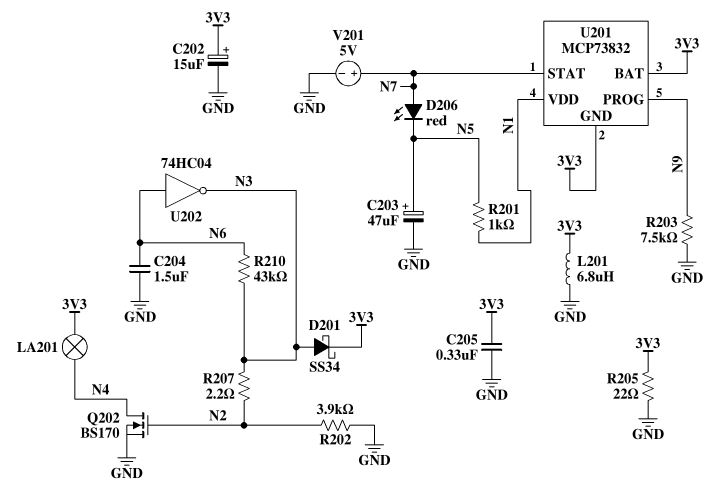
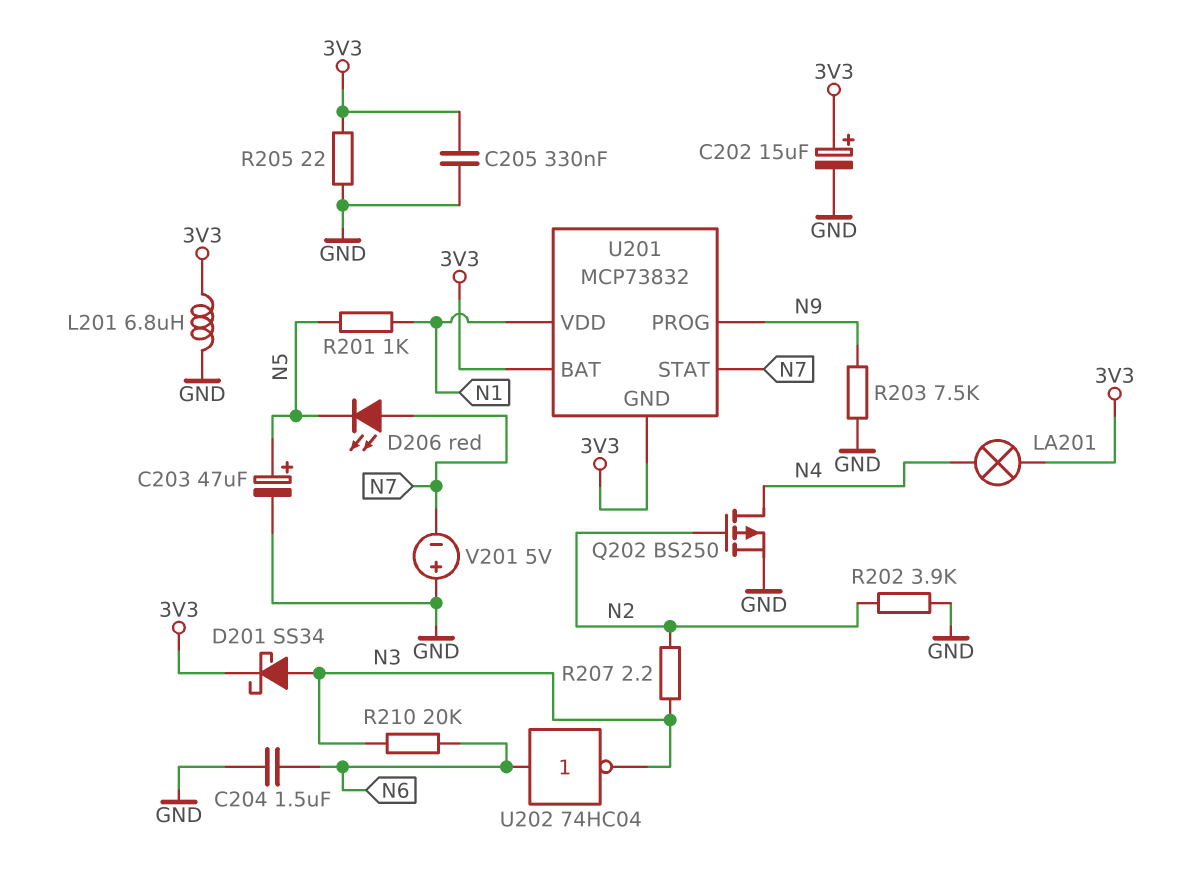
Q202: NMOS BS170 (G N2, D N4, S GND) -> PMOS BS250 (G N2, D N4, S GND)
R210: 43k (N3, N6) -> 20k (N3, N6)
V201: 5V (plus N7, minus GND) -> 5V (plus GND, minus N7)

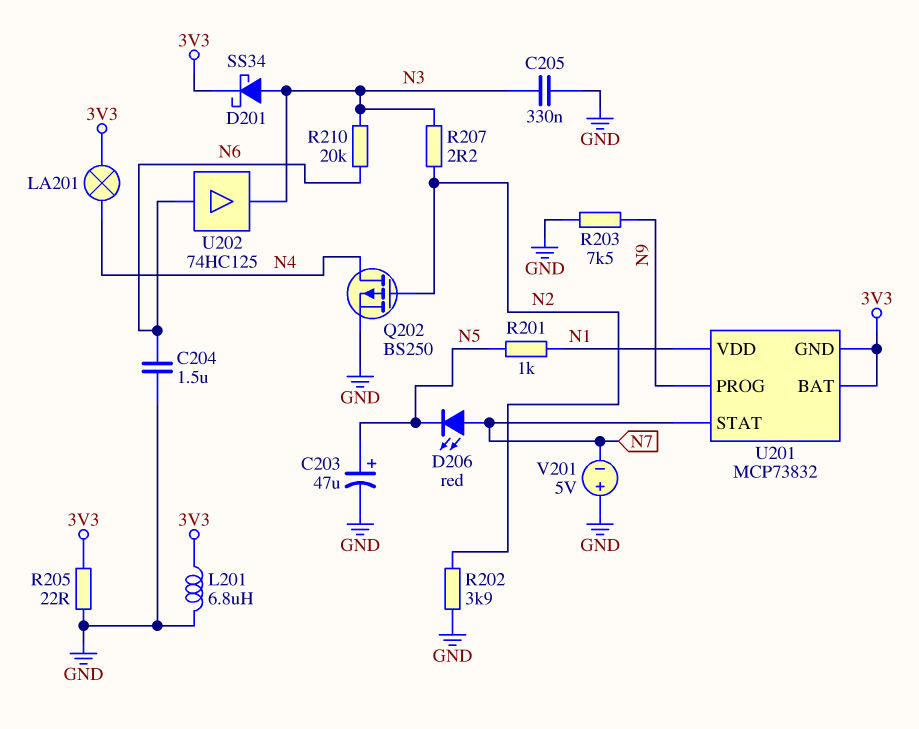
C202: 15uF (plus 3V3, minus GND) -> none
C205: 330nF (3V3, GND) -> 330nF (GND, N3)
U202: NOT 74HC04 (in N6, out N3) -> buffer 74HC125 (in N6, out N3)

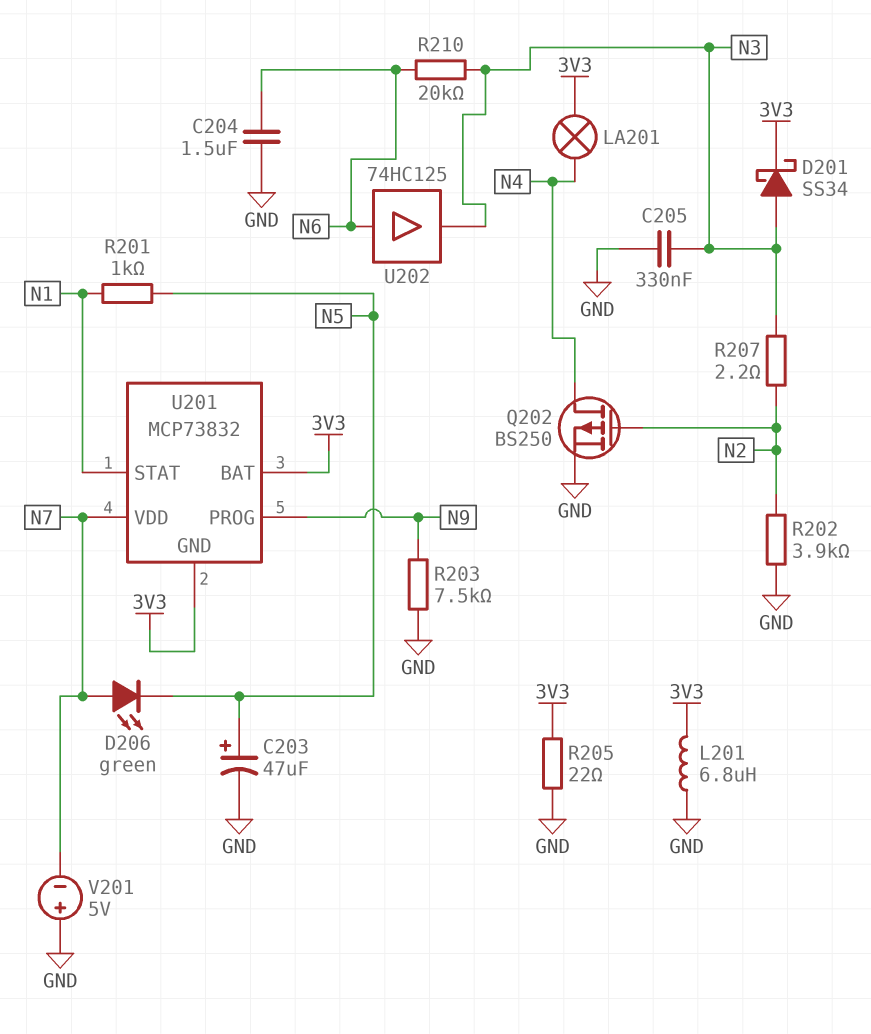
D206: LED red (A N7, K N5) -> LED green (A N7, K N5)
U201 pin STAT: N7 -> N1
U201 pin VDD: N1 -> N7

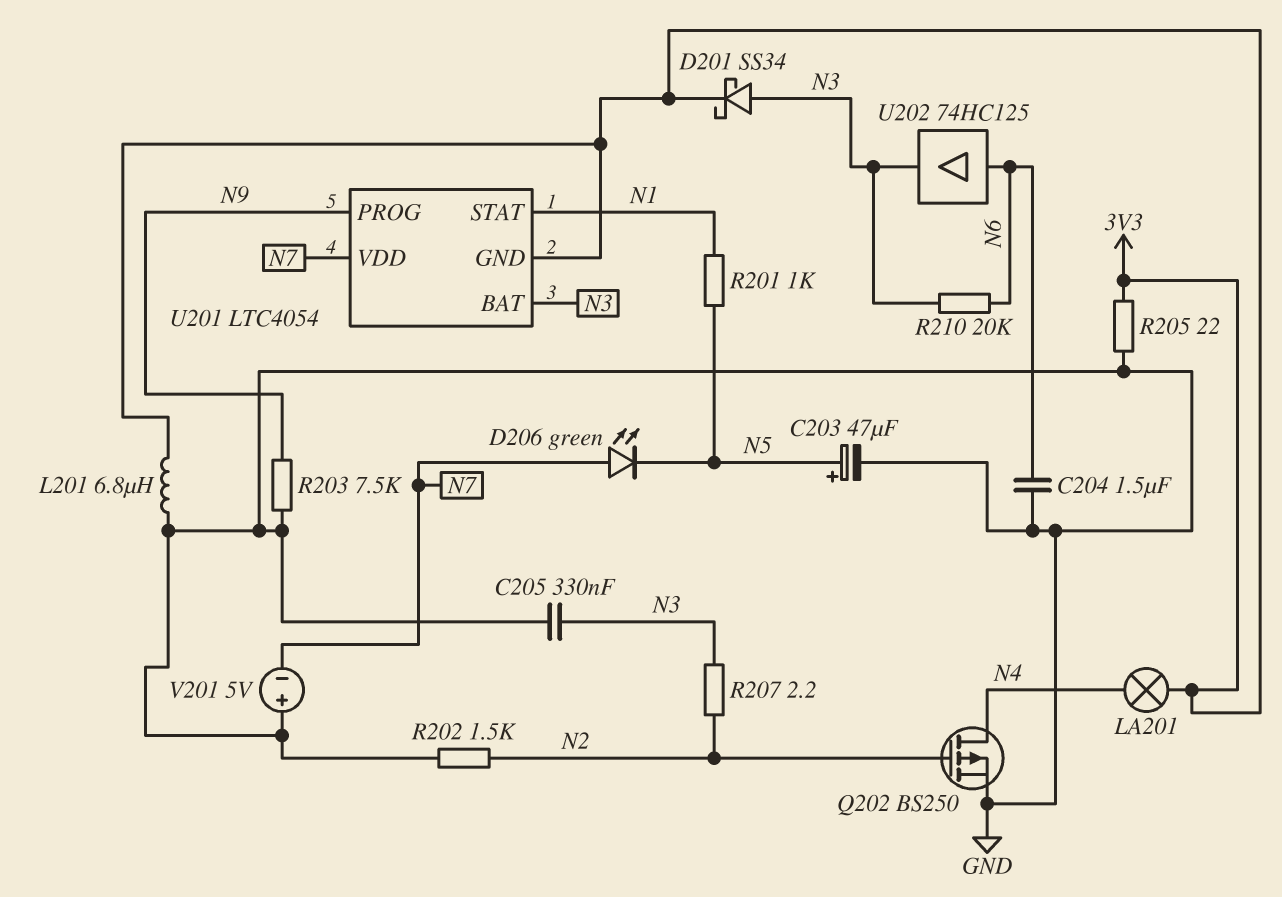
R202: 3.9k (GND, N2) -> 1.5k (GND, N2)
U201: MCP73832 -> LTC4054
U201 pin BAT: 3V3 -> N3

